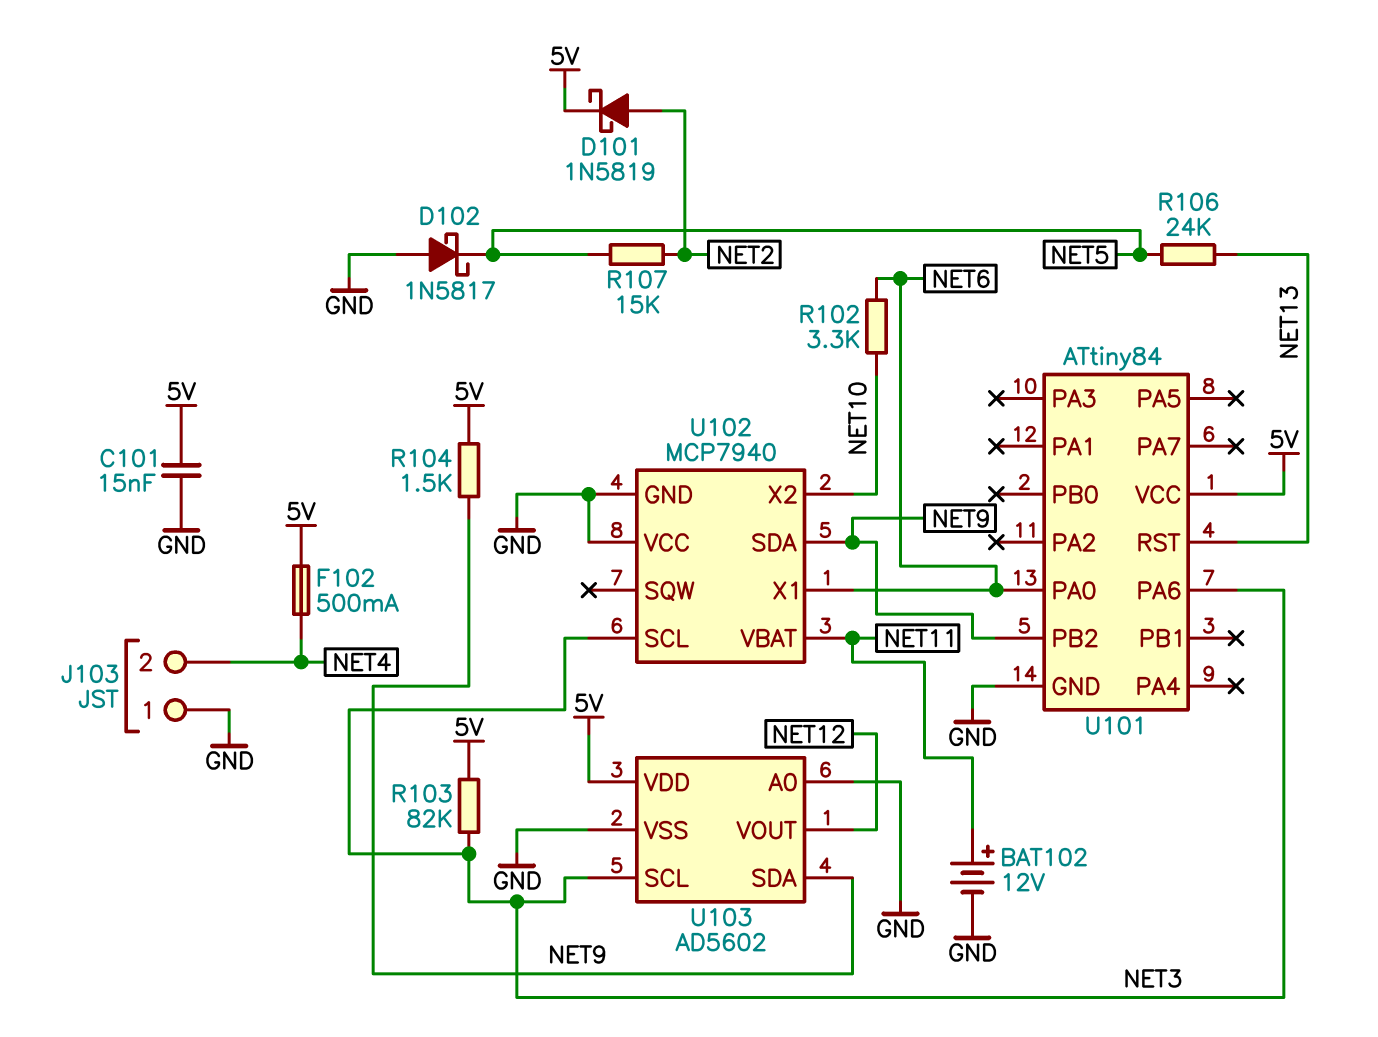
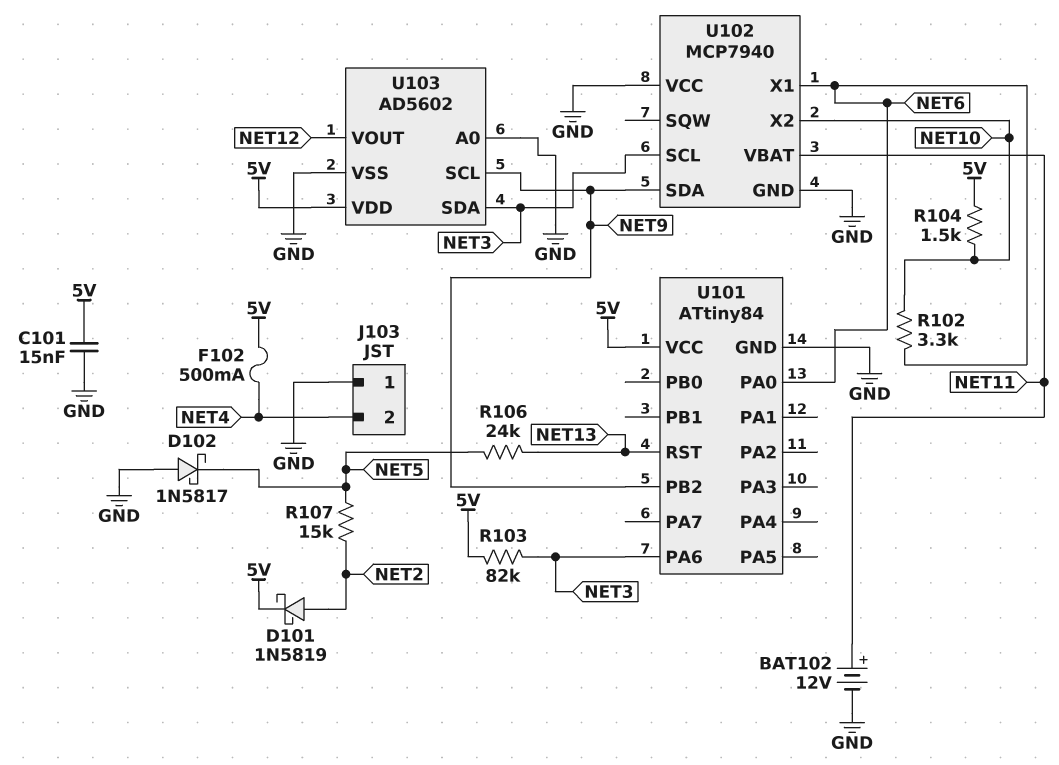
R104: 1.5k (5V, NET9) -> 1.5k (5V, NET10)
U103 pin SCL: NET3 -> NET9
U103 pin SDA: NET9 -> NET3

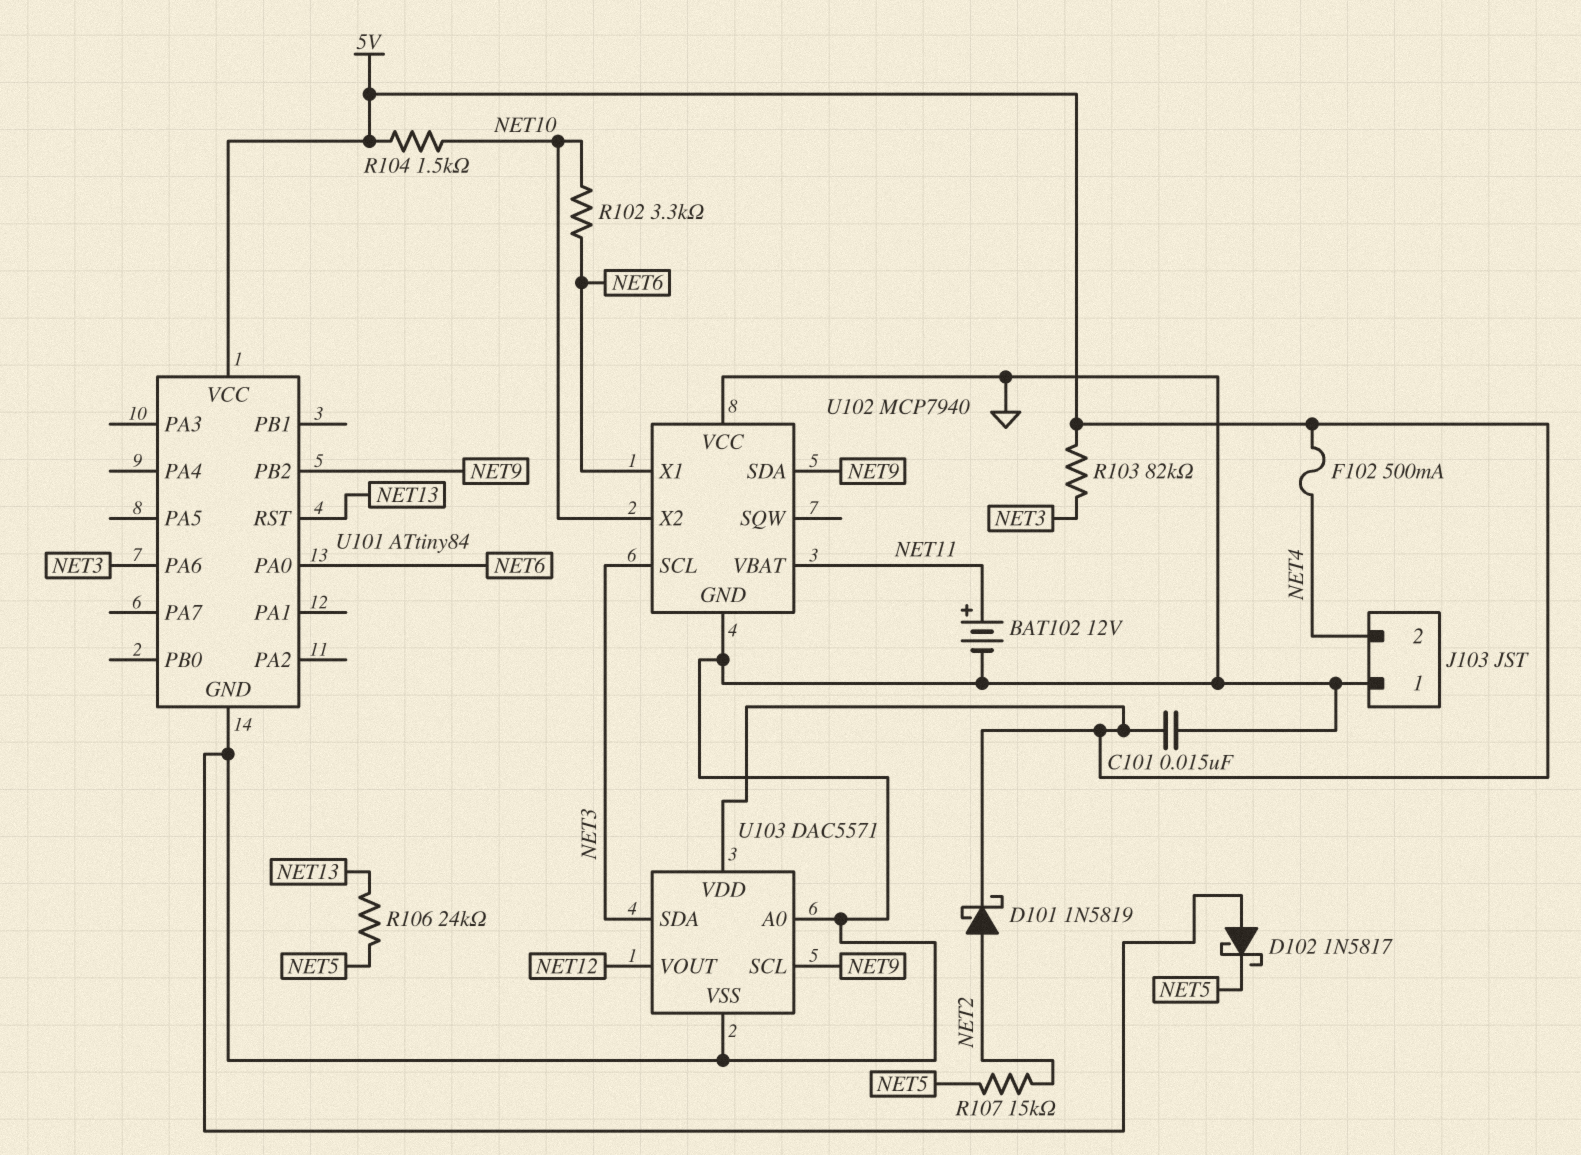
U103: AD5602 -> DAC5571

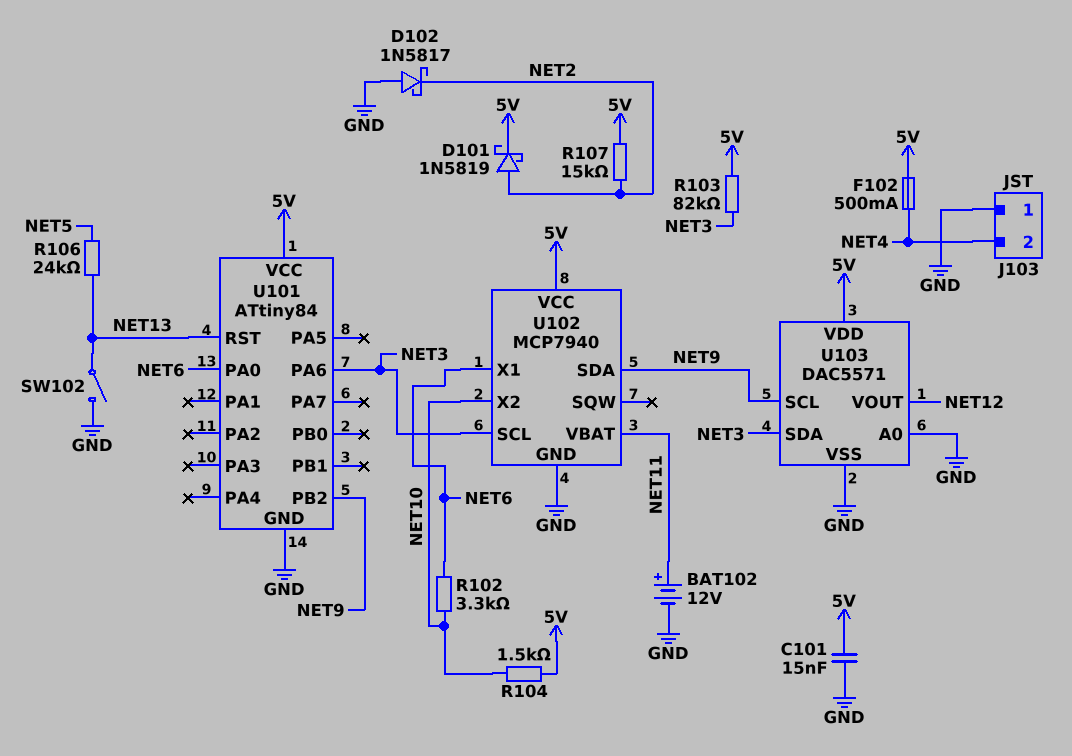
D102: schottky 1N5817 (A GND, K NET5) -> schottky 1N5817 (A GND, K NET2)
R107: 15k (NET2, NET5) -> 15k (5V, NET2)
SW102: none -> switch (GND, NET13)
U102 pin VCC: GND -> 5V

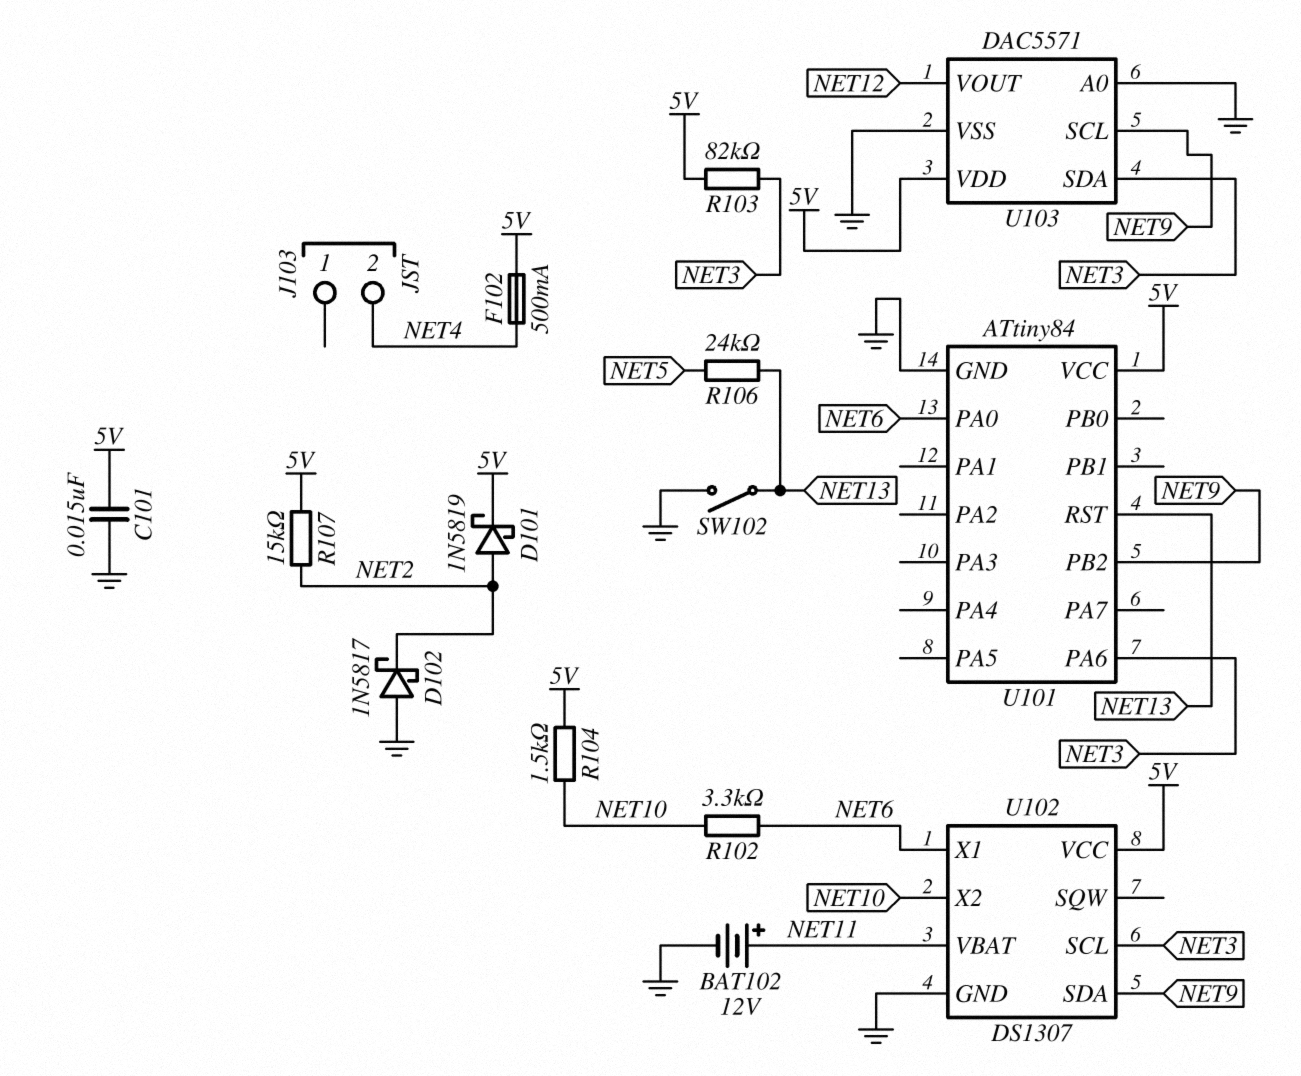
J103 pin 1: GND -> none
U102: MCP7940 -> DS1307

